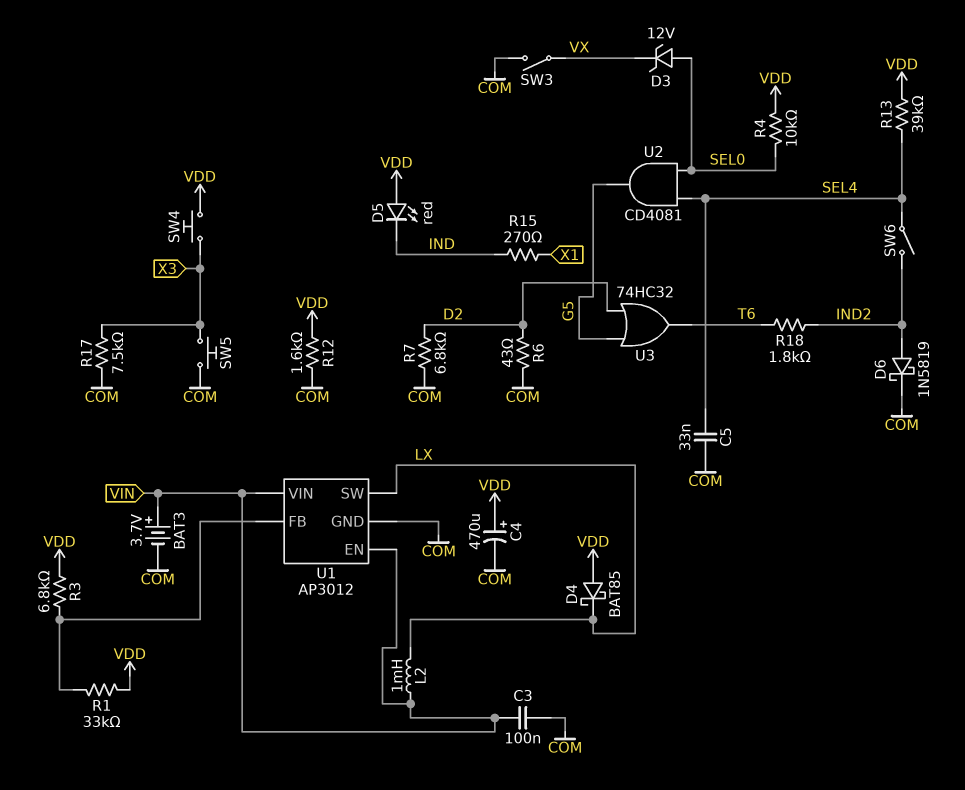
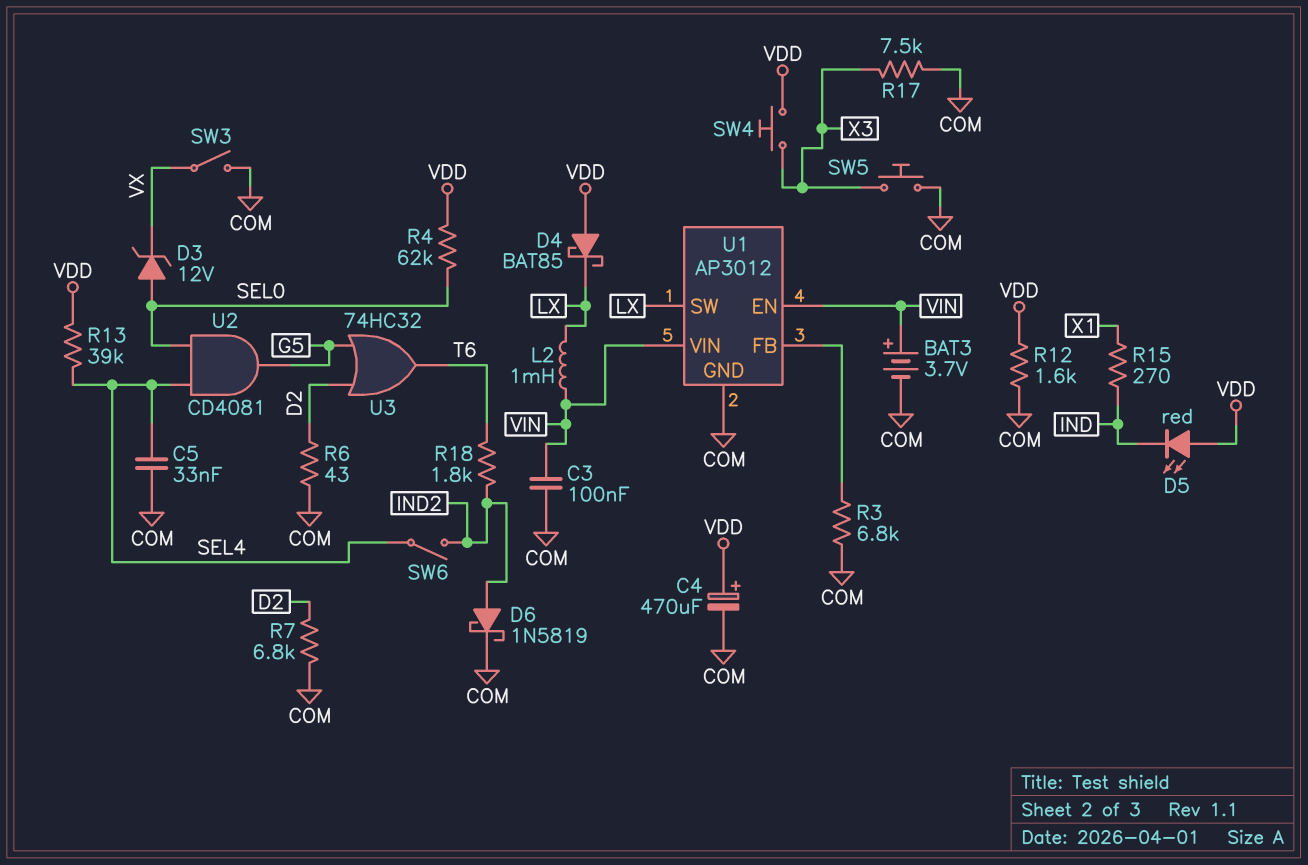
R1: 33k (U1/FB, VDD) -> none
R3: 6.8k (U1/FB, VDD) -> 6.8k (COM, U1/FB)
R4: 10k (SEL0, VDD) -> 62k (SEL0, VDD)

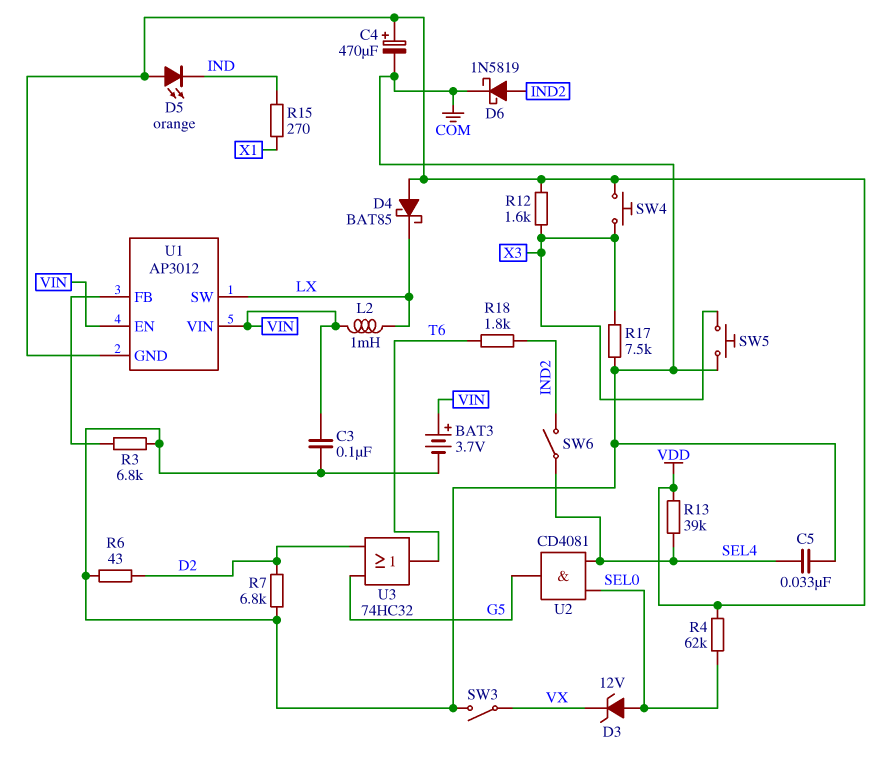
D5: LED red (A VDD, K IND) -> LED orange (A VDD, K IND)
R12: 1.6k (COM, VDD) -> 1.6k (VDD, X3)
U1 pin GND: COM -> VDD

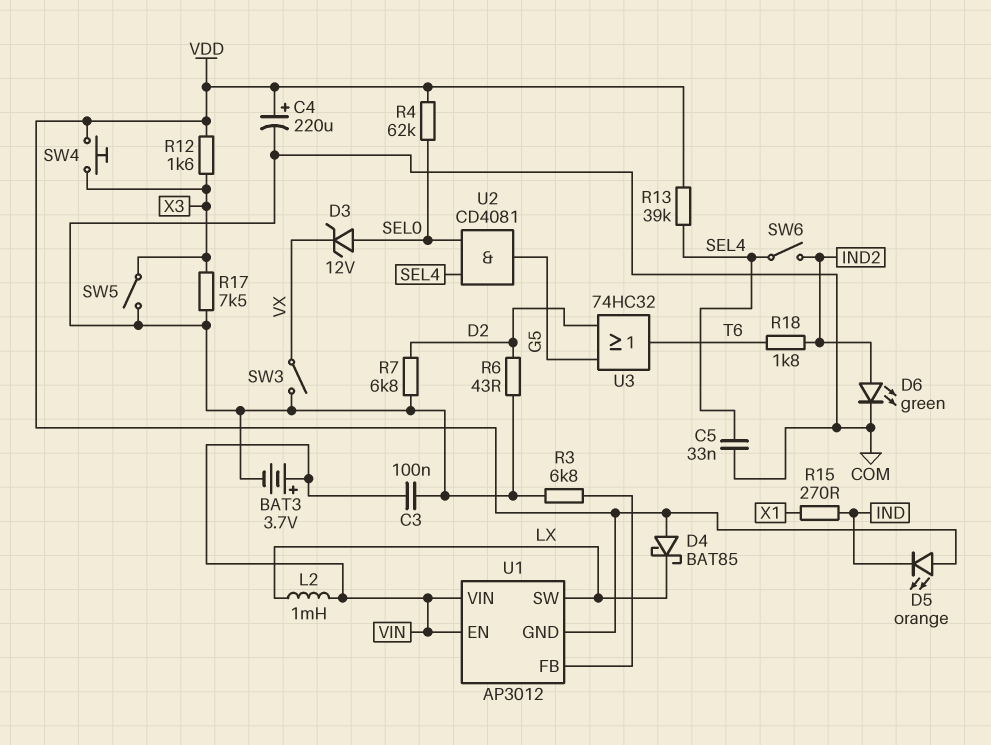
C4: 470uF (plus VDD, minus COM) -> 220uF (plus VDD, minus COM)
D6: schottky 1N5819 (A IND2, K COM) -> LED green (A IND2, K COM)
SW5: button (COM, X3) -> switch (COM, X3)

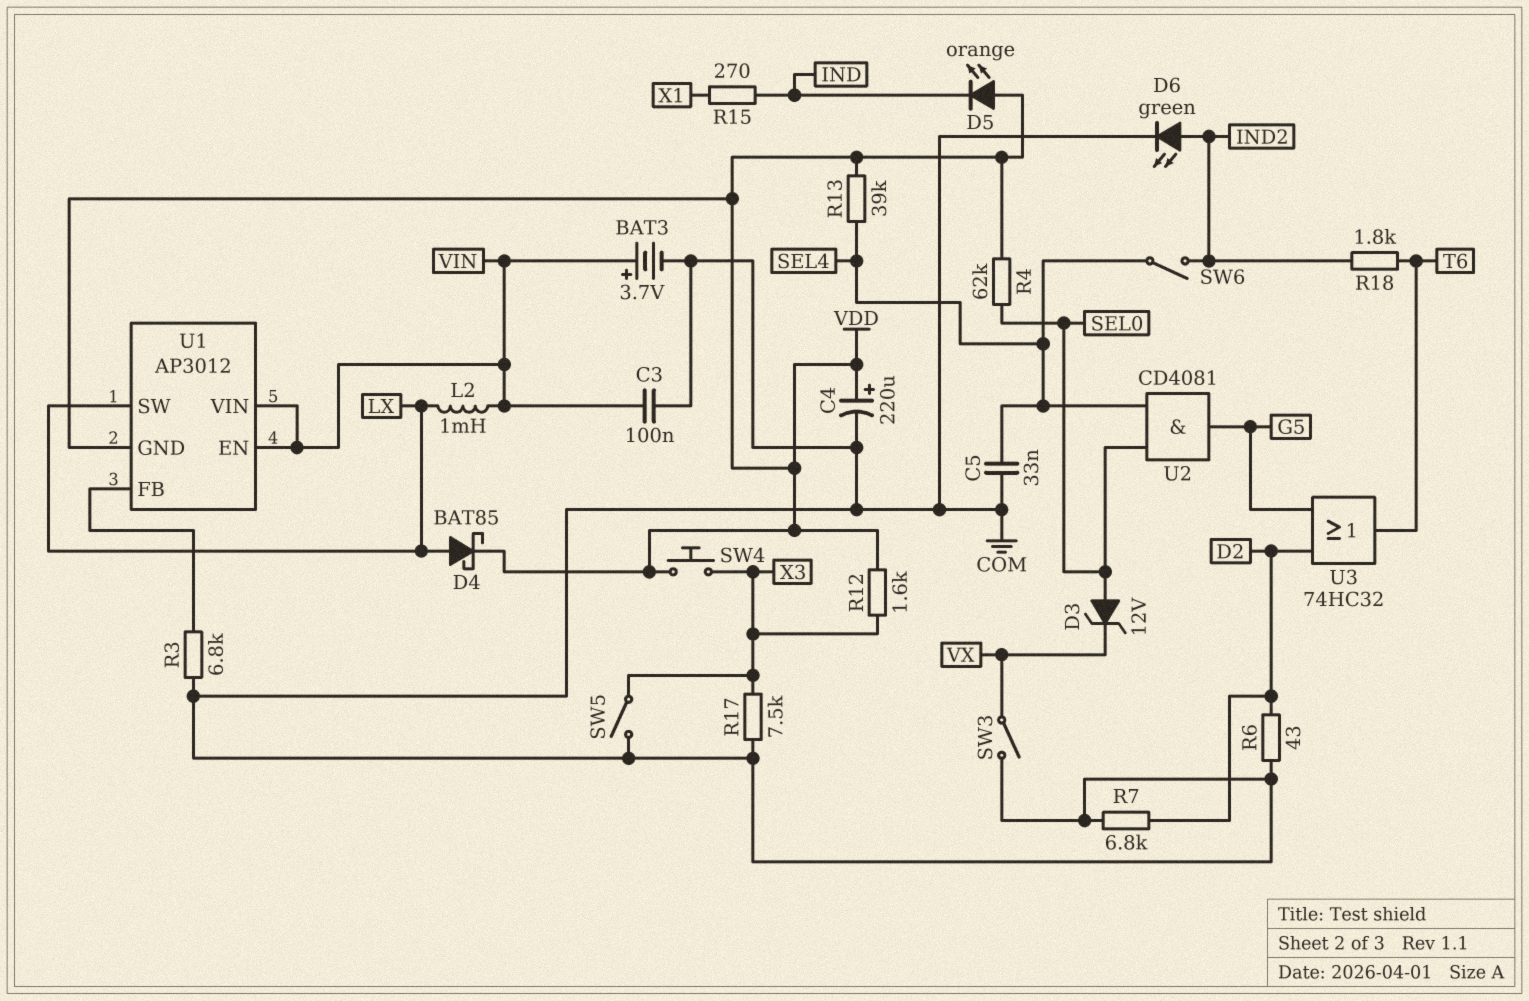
D4: schottky BAT85 (A VDD, K LX) -> schottky BAT85 (A LX, K VDD)

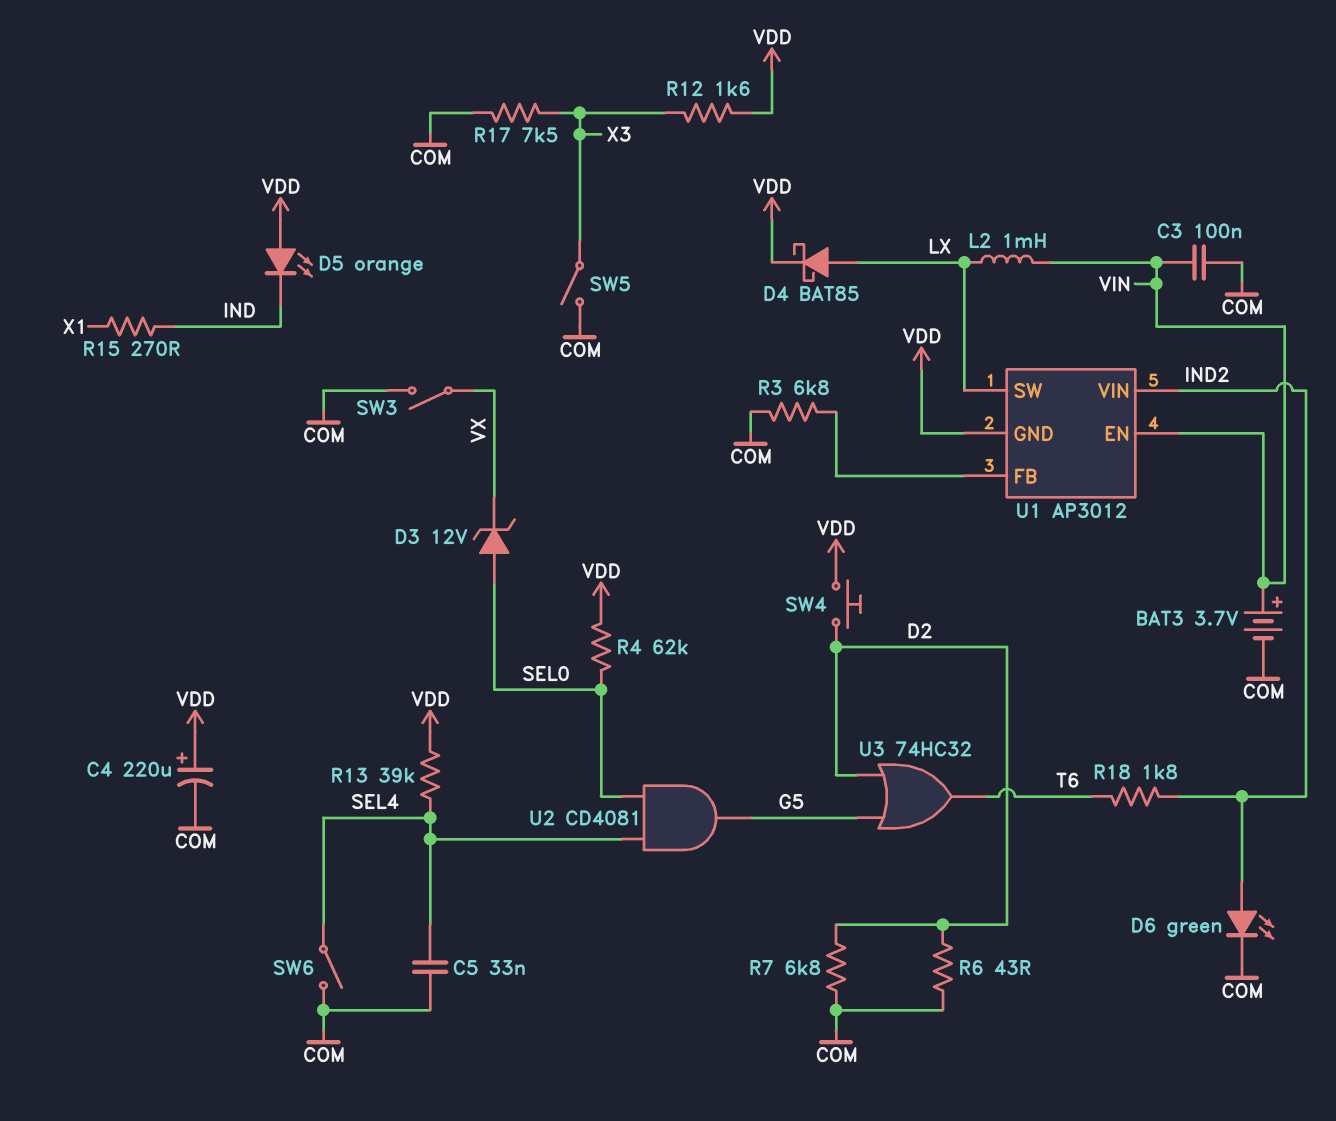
SW4: button (VDD, X3) -> button (D2, VDD)
SW6: switch (IND2, SEL4) -> switch (COM, SEL4)
U1 pin VIN: VIN -> IND2

